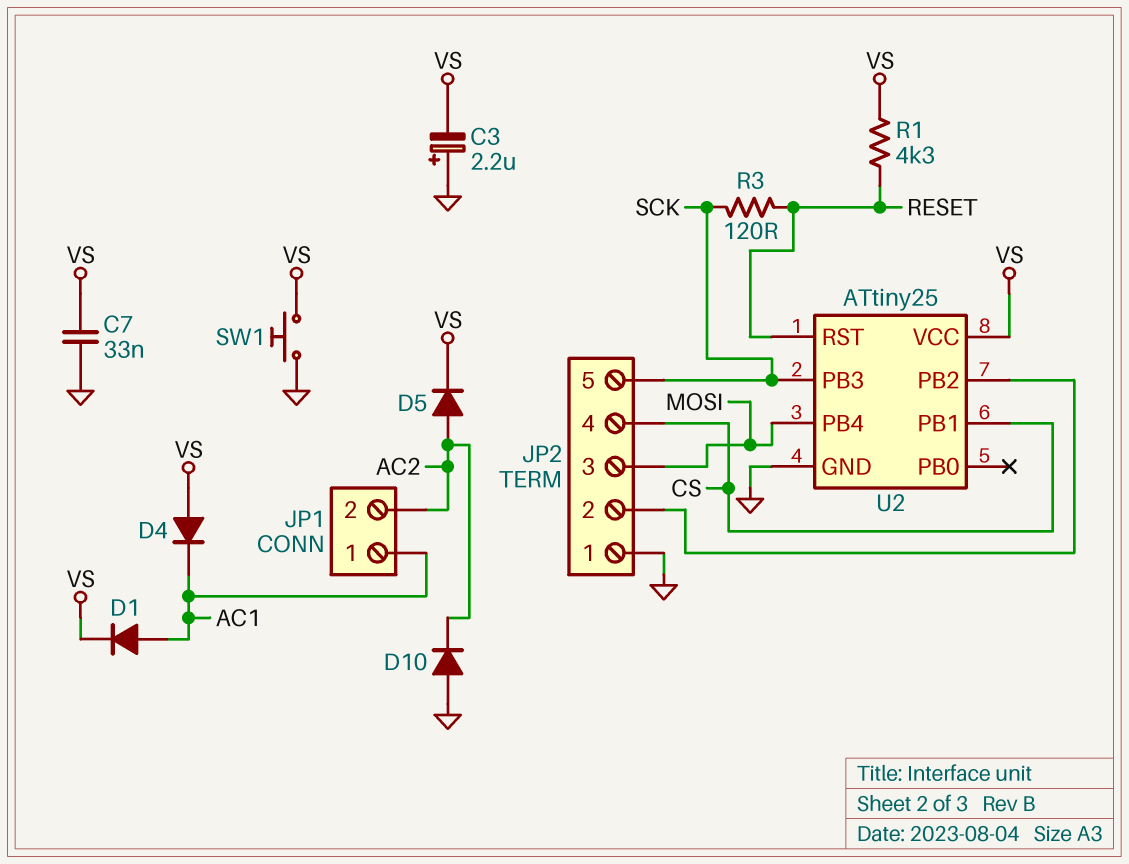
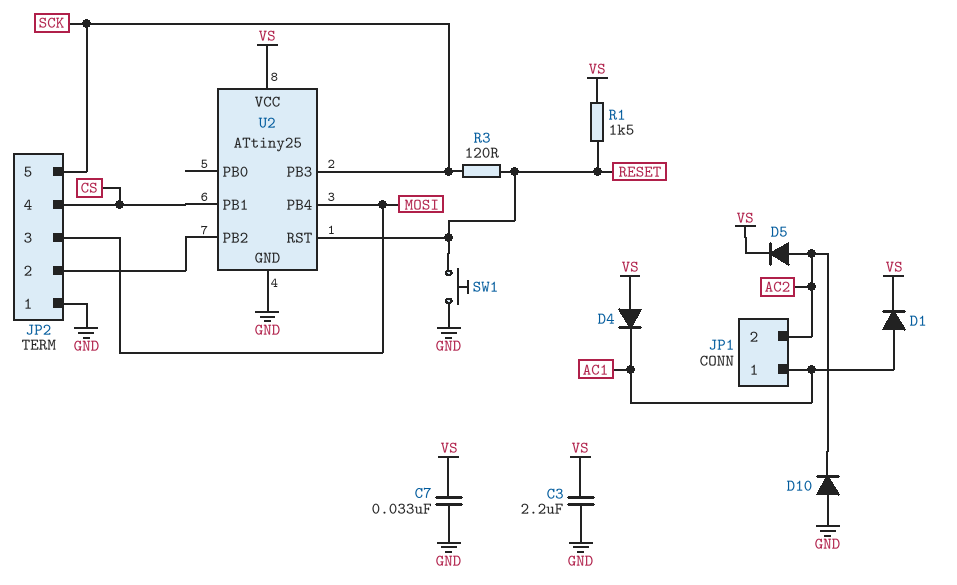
C3: 2.2uF (plus GND, minus VS) -> 2.2uF (GND, VS)
R1: 4.3k (RESET, VS) -> 1.5k (RESET, VS)
SW1: button (GND, VS) -> button (GND, RESET)

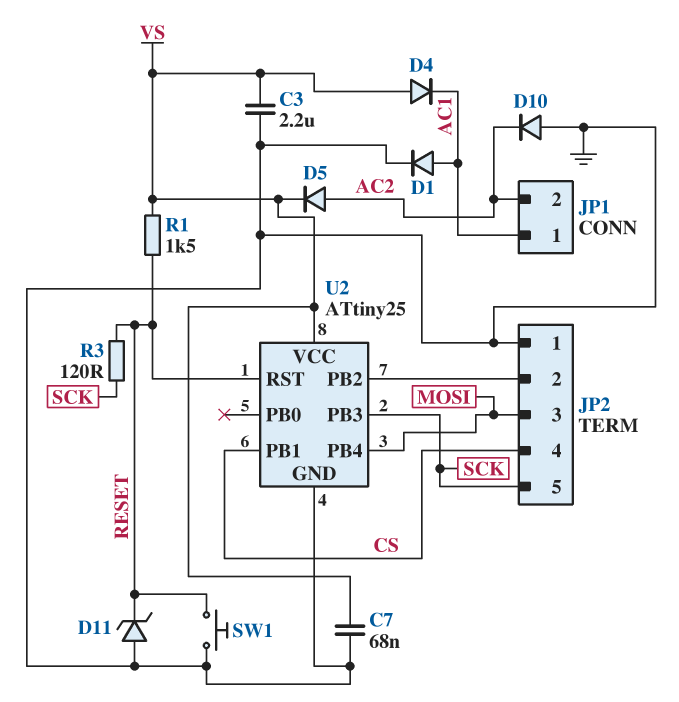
C7: 33nF (GND, VS) -> 68nF (GND, VS)
D1: diode (A AC1, K VS) -> diode (A AC1, K GND)
D11: none -> zener (A GND, K RESET)

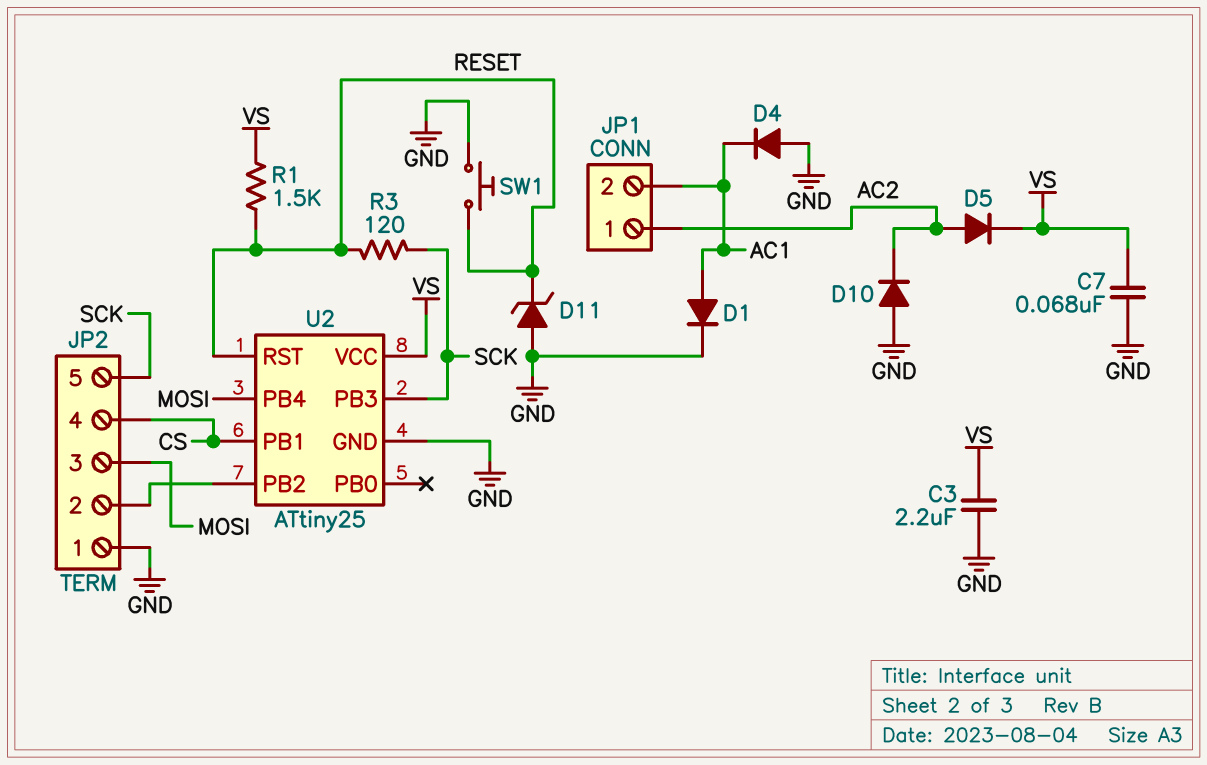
D4: diode (A VS, K AC1) -> diode (A GND, K AC1)
JP1 pin 1: AC1 -> AC2
JP1 pin 2: AC2 -> AC1

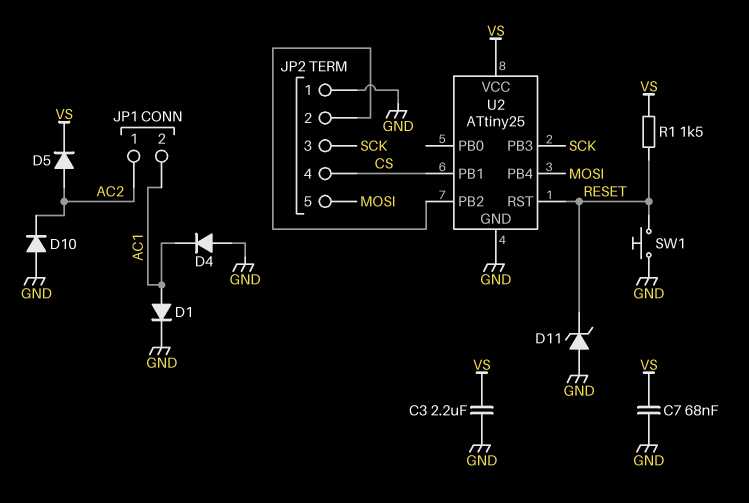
JP2 pin 3: MOSI -> SCK
JP2 pin 5: SCK -> MOSI
R3: 120 (RESET, SCK) -> none

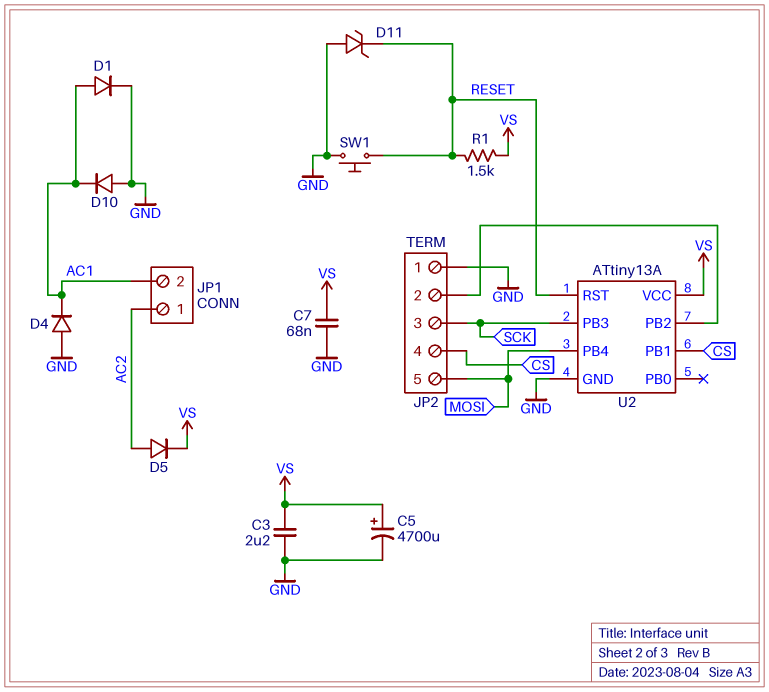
C5: none -> 4700uF (plus VS, minus GND)
D10: diode (A GND, K AC2) -> diode (A GND, K AC1)
U2: ATtiny25 -> ATtiny13A

